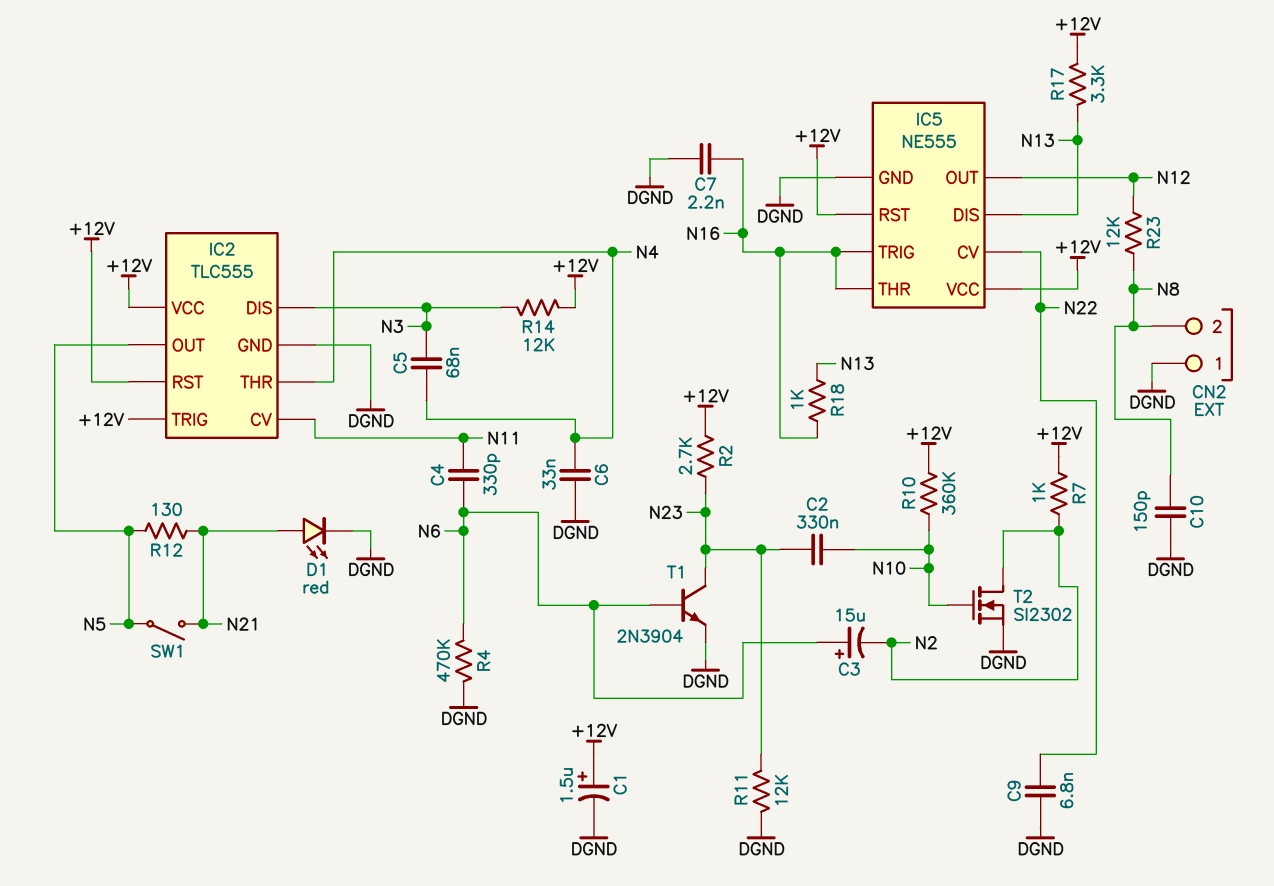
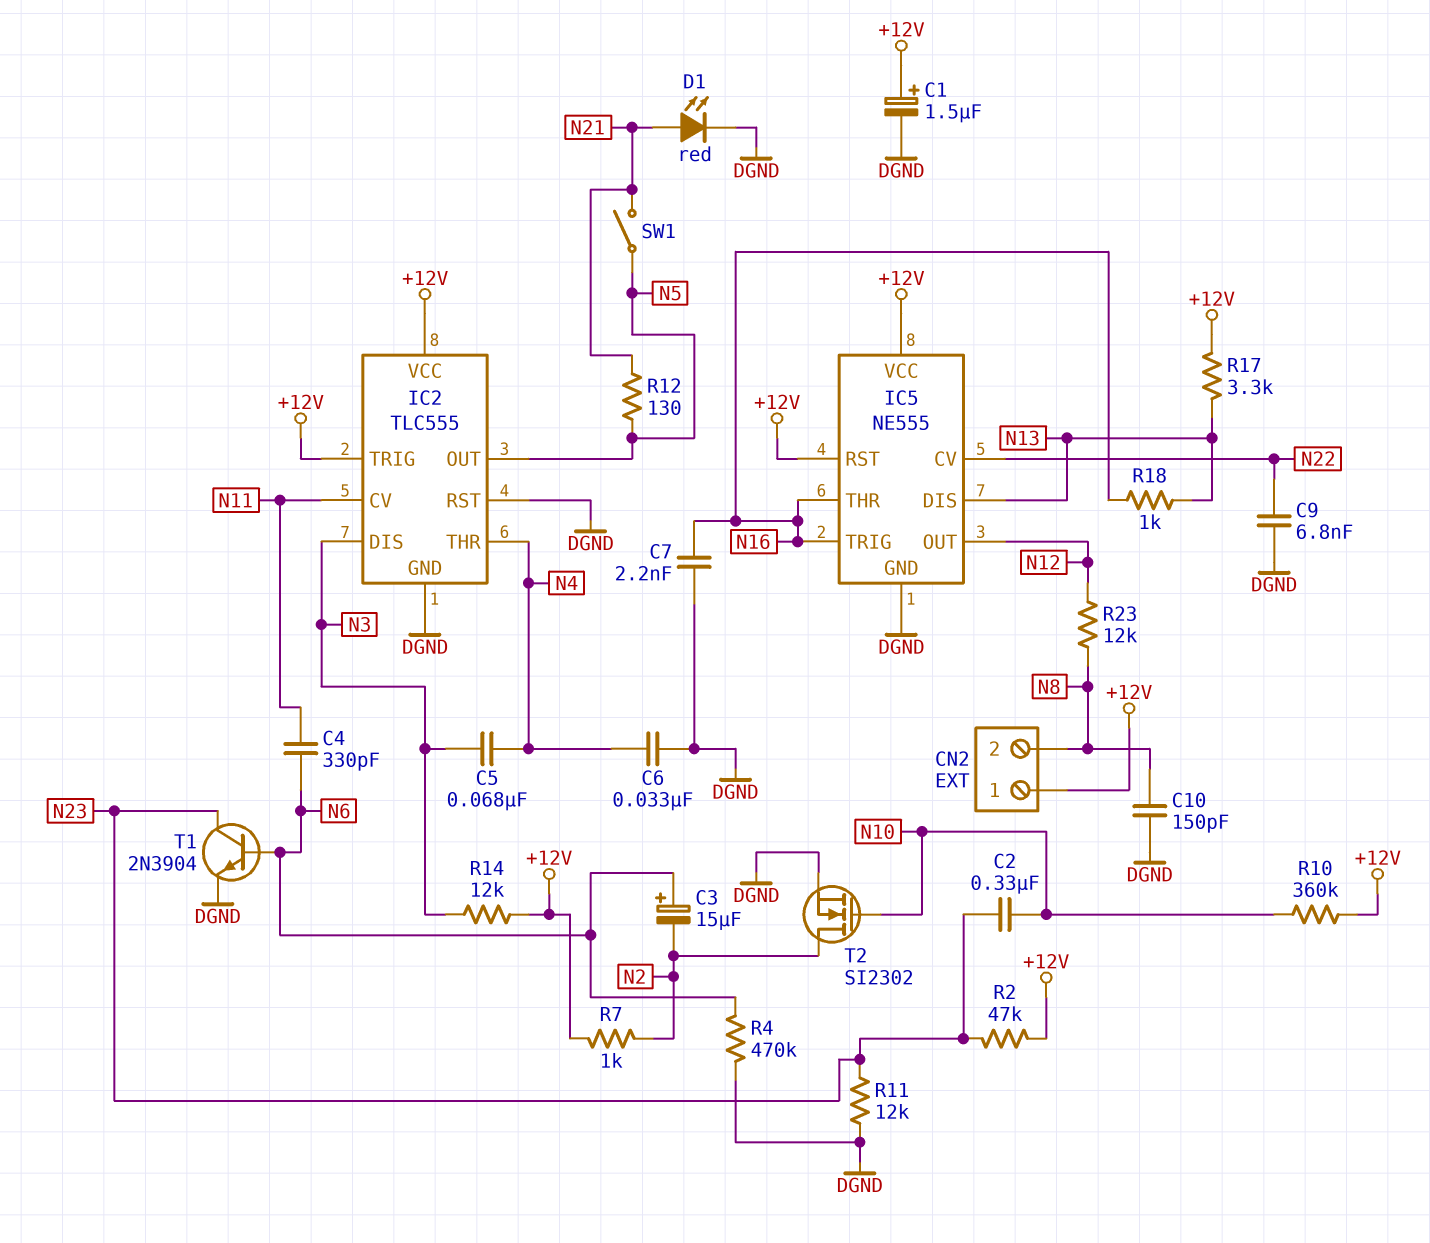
CN2 pin 1: DGND -> +12V
IC2 pin RST: +12V -> DGND
R2: 2.7k (+12V, N23) -> 47k (+12V, N23)

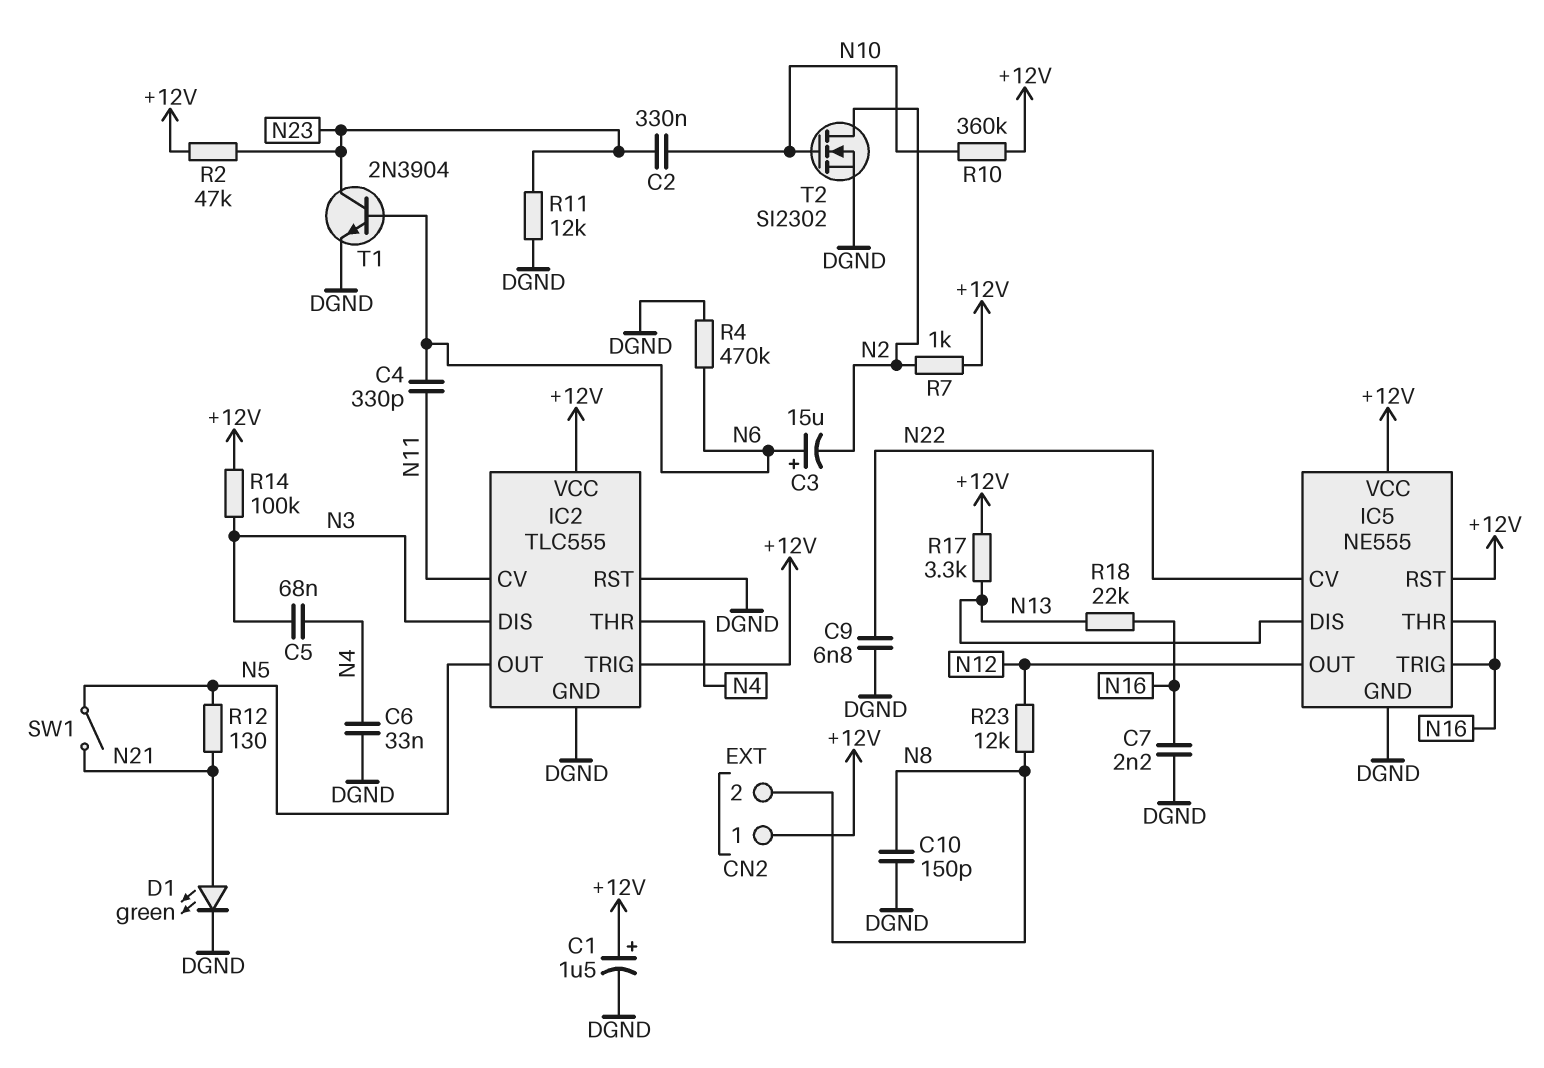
D1: LED red (A N21, K DGND) -> LED green (A N21, K DGND)
R14: 12k (+12V, N3) -> 100k (+12V, N3)
R18: 1k (N13, N16) -> 22k (N13, N16)

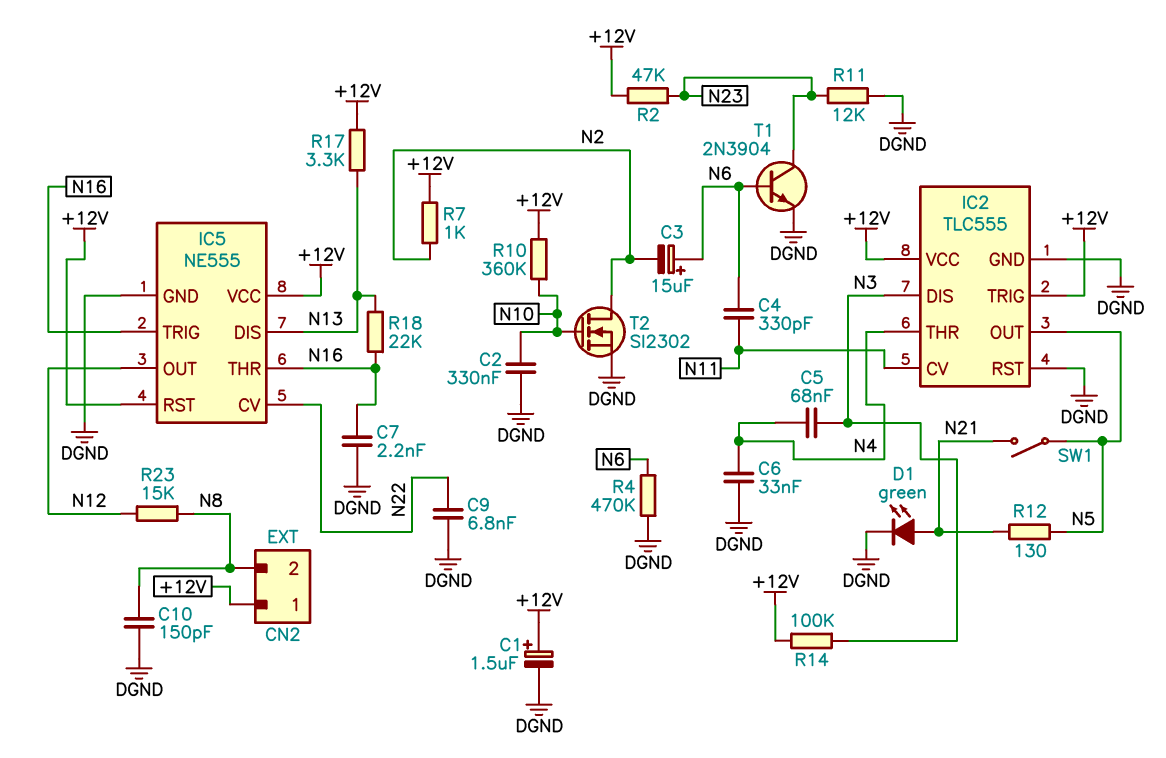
C2: 330nF (N10, N23) -> 330nF (DGND, N10)
R23: 12k (N8, N12) -> 15k (N8, N12)

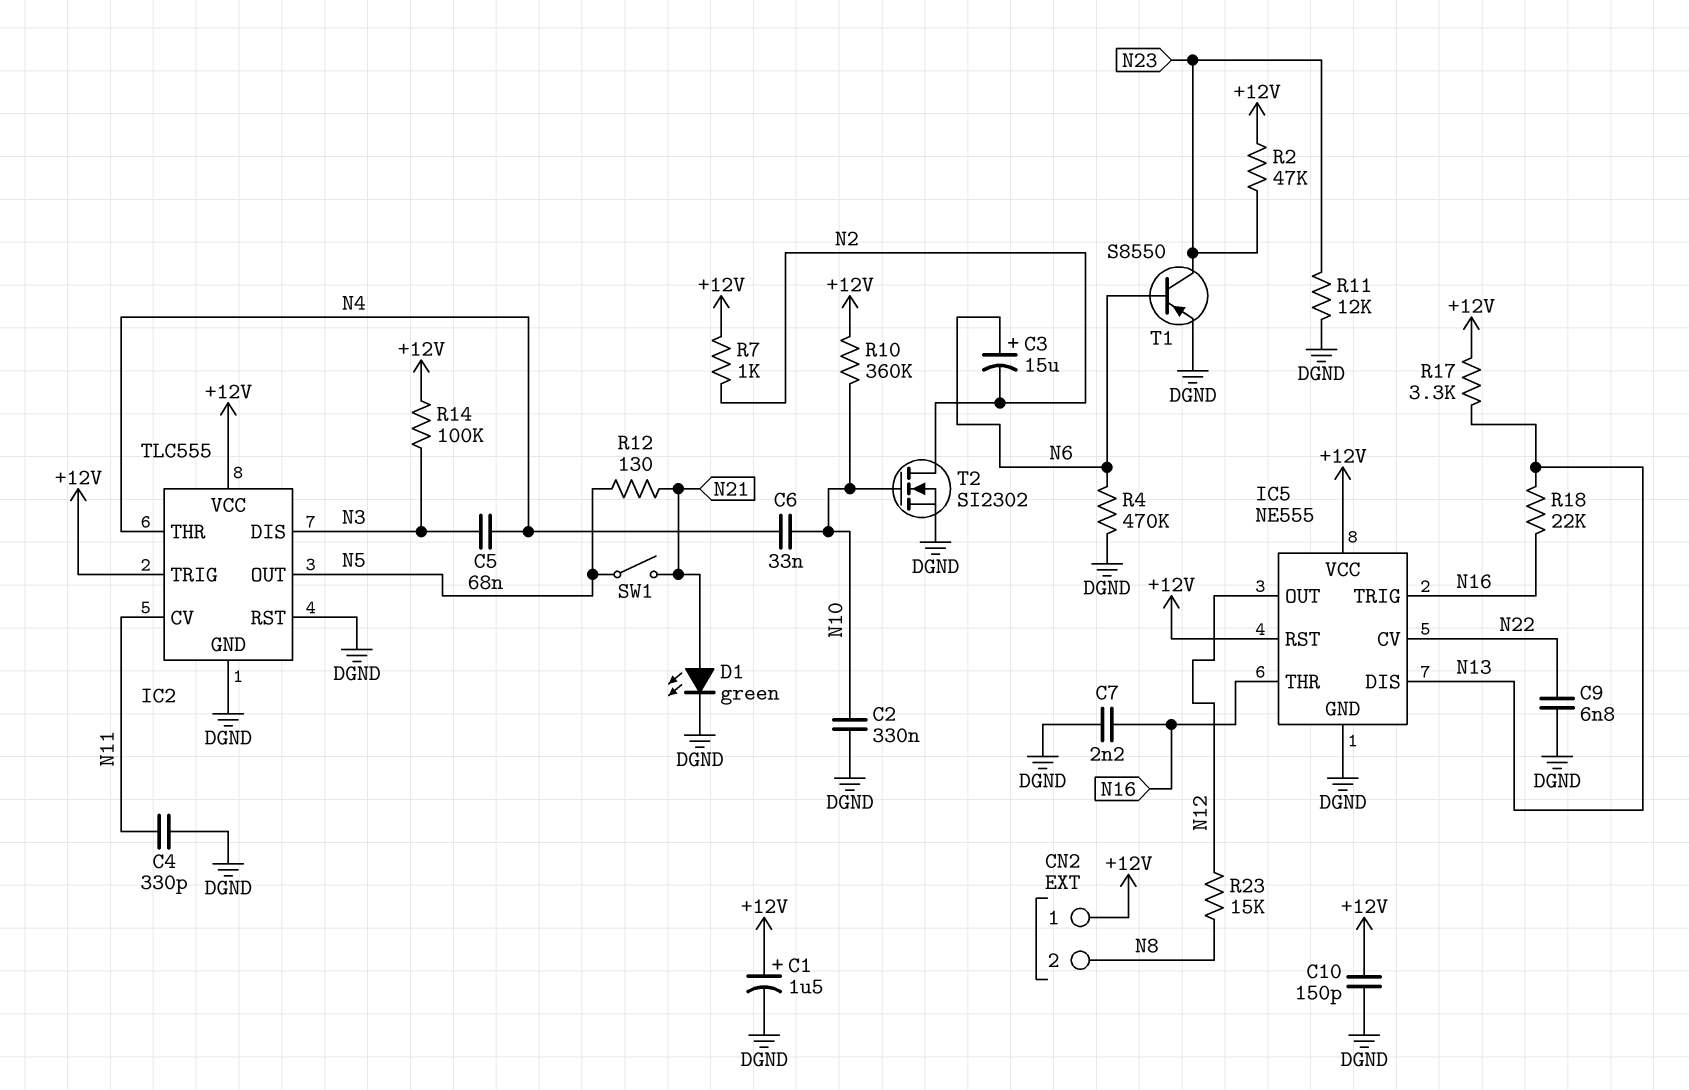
C4: 330pF (N6, N11) -> 330pF (DGND, N11)
C6: 33nF (DGND, N4) -> 33nF (N4, N10)
C10: 150pF (DGND, N8) -> 150pF (+12V, DGND)
T1: NPN 2N3904 (B N6, C N23, E DGND) -> PNP S8550 (B N6, C N23, E DGND)

